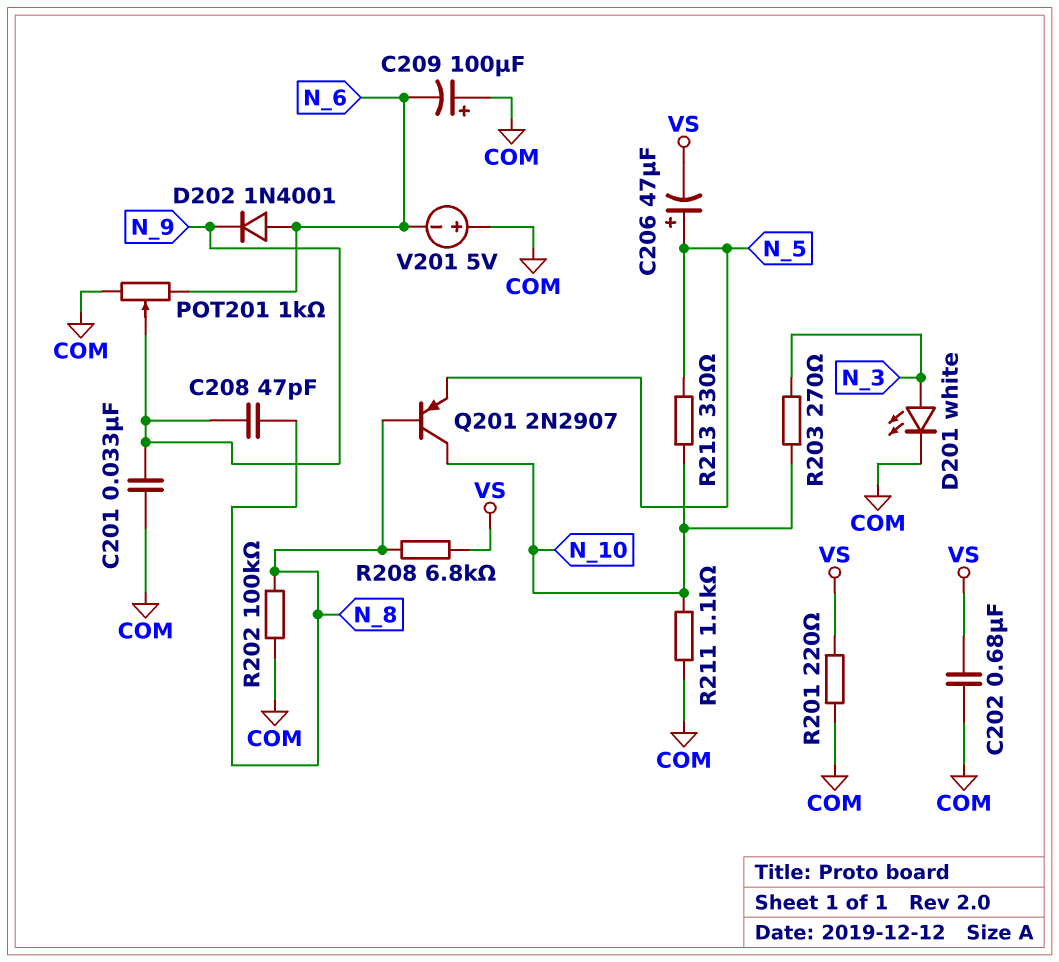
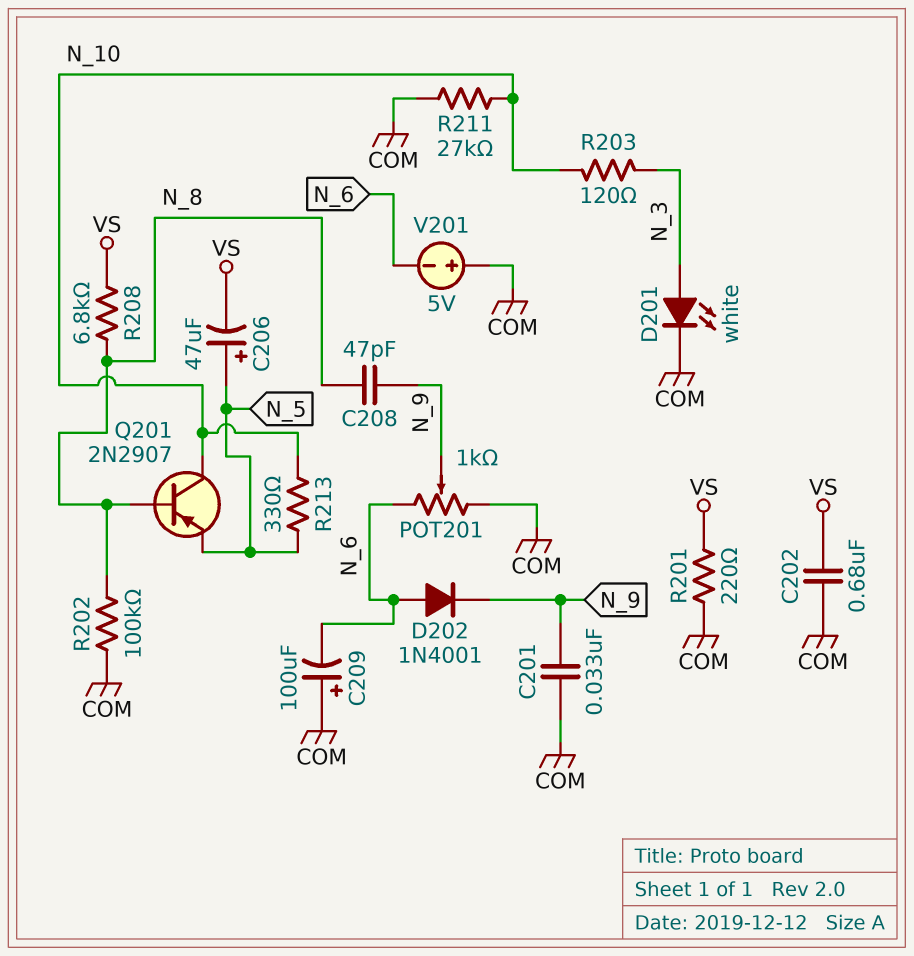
R203: 270 (N_3, N_10) -> 120 (N_3, N_10)
R211: 1.1k (COM, N_10) -> 27k (COM, N_10)

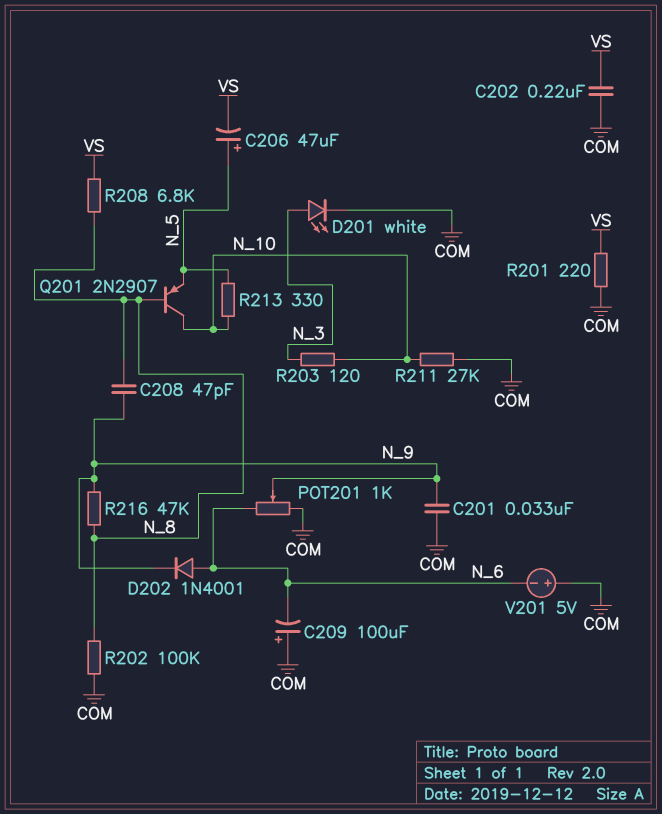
C202: 680nF (COM, VS) -> 220nF (COM, VS)
R216: none -> 47k (N_8, N_9)

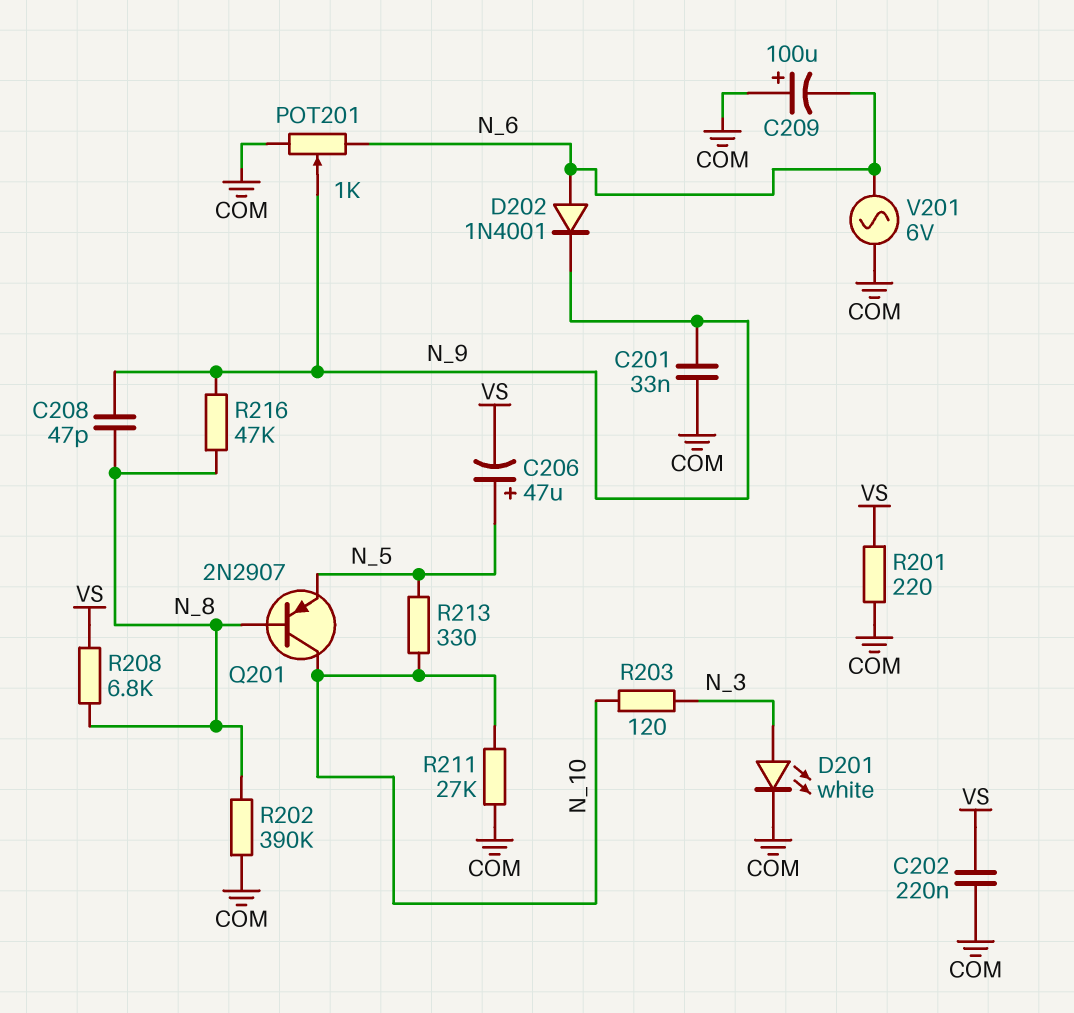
R202: 100k (COM, N_8) -> 390k (COM, N_8)
V201: 5V (plus COM, minus N_6) -> AC 6V (COM, N_6)

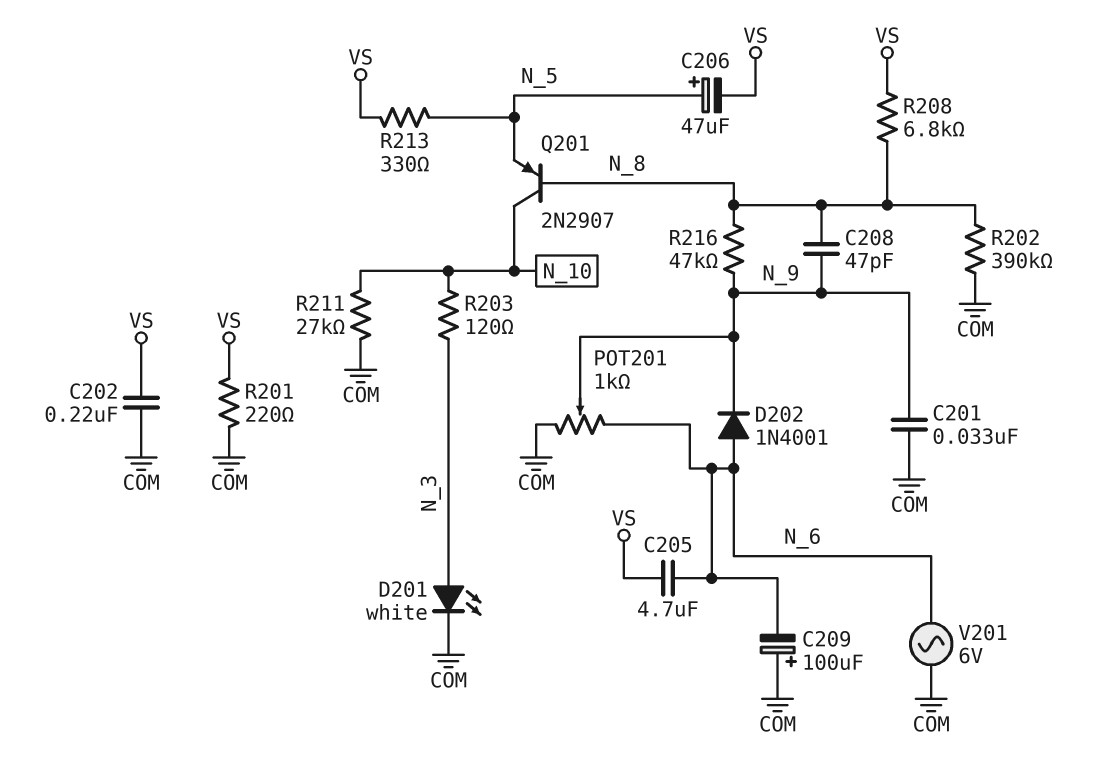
C205: none -> 4.7uF (N_6, VS)
R213: 330 (N_5, N_10) -> 330 (N_5, VS)

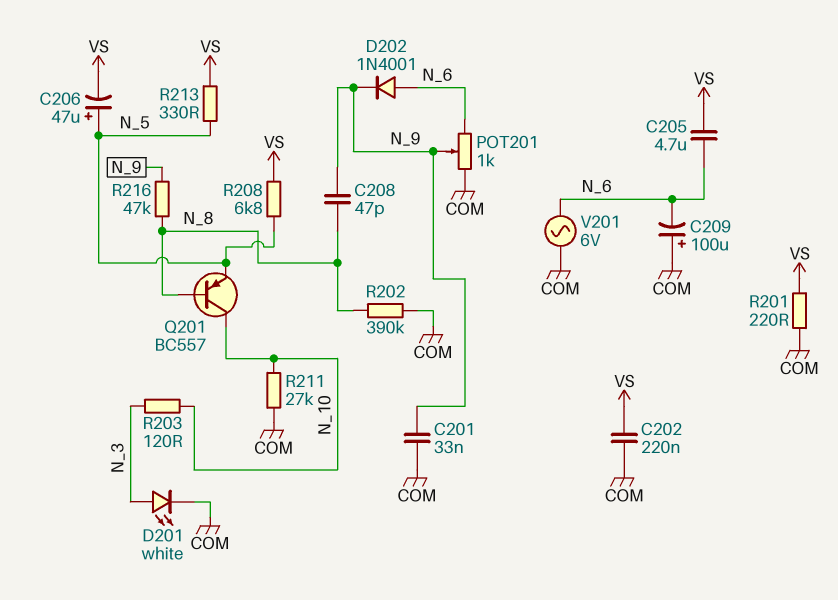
Q201: PNP 2N2907 (B N_8, C N_10, E N_5) -> PNP BC557 (B N_8, C N_10, E N_5)
R208: 6.8k (N_8, VS) -> 6.8k (N_5, VS)

